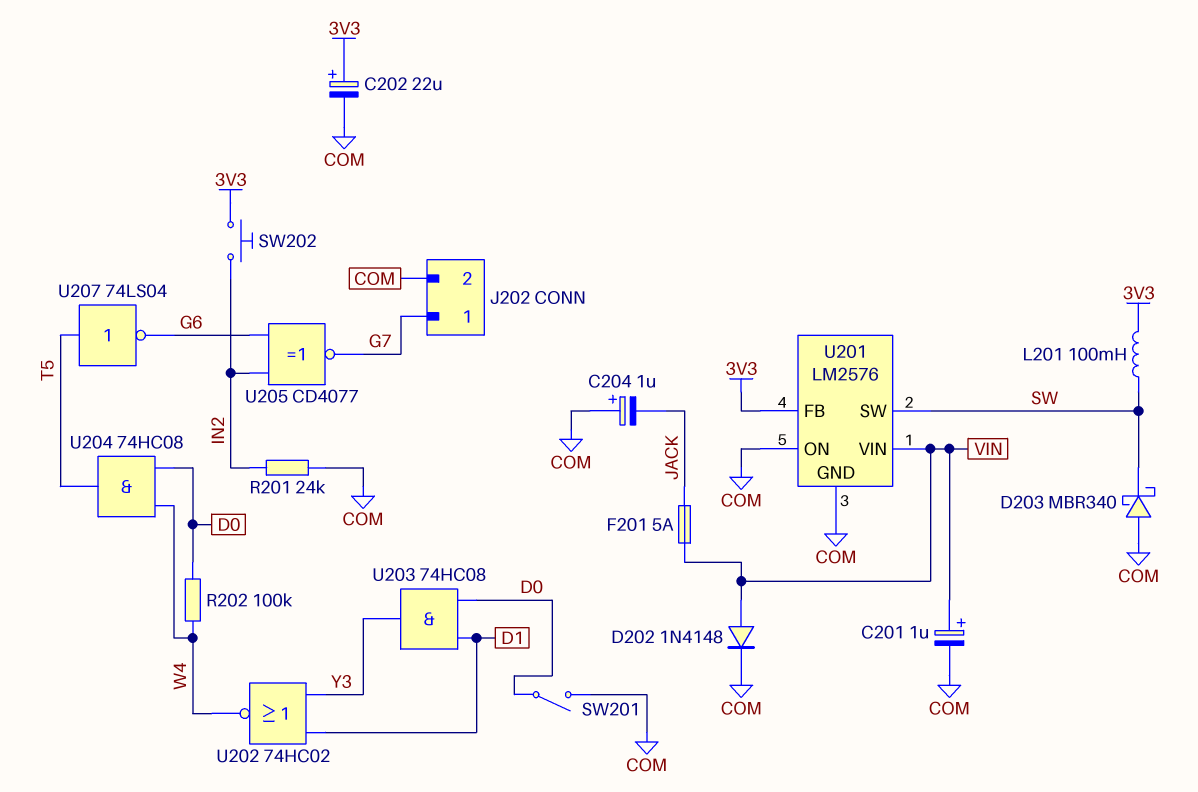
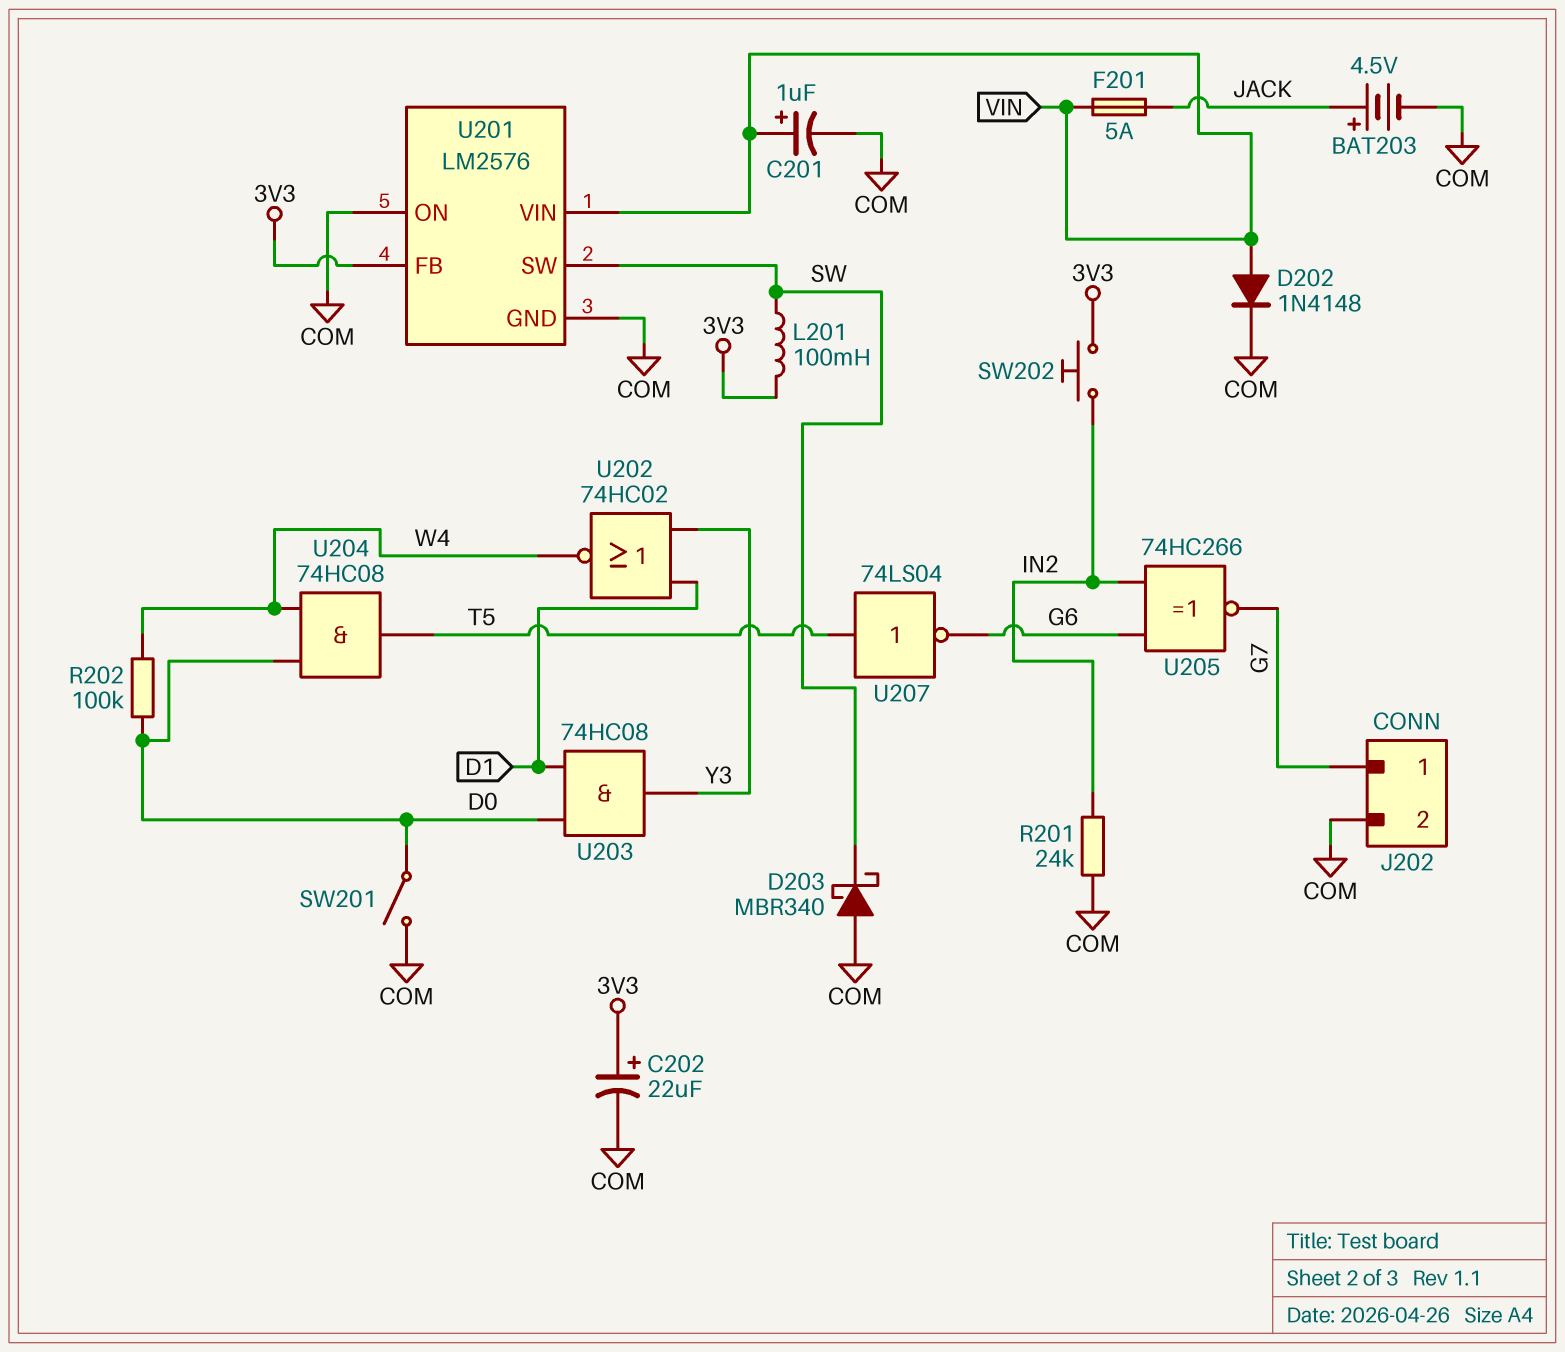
BAT203: none -> 4.5V (plus JACK, minus COM)
C204: 1uF (plus COM, minus JACK) -> none
U205: XNOR CD4077 (in G6, in IN2, out G7) -> XNOR 74HC266 (in G6, in IN2, out G7)

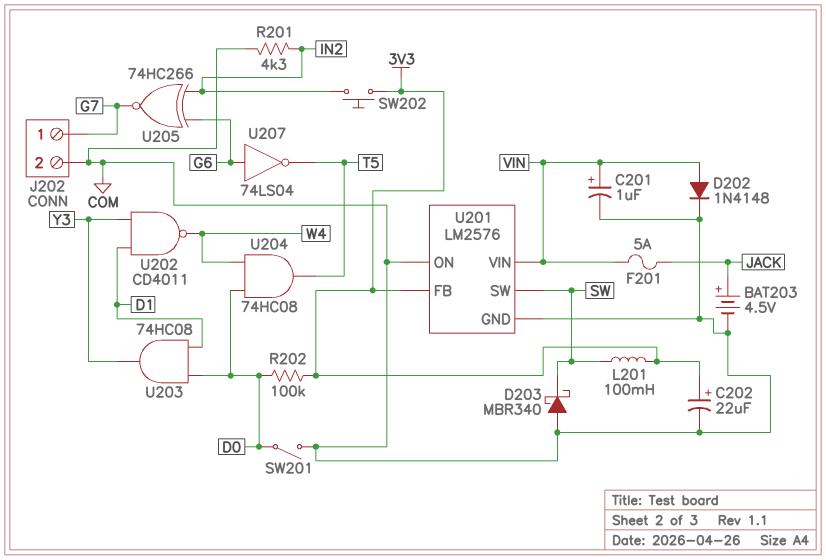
R201: 24k (COM, IN2) -> 4.3k (COM, IN2)
R202: 100k (D0, W4) -> 100k (3V3, D0)
U202: NOR 74HC02 (in D1, in Y3, out W4) -> NAND CD4011 (in D1, in Y3, out W4)
U207: NOT 74LS04 (in T5, out G6) -> NOT 74LS04 (in G6, out T5)

